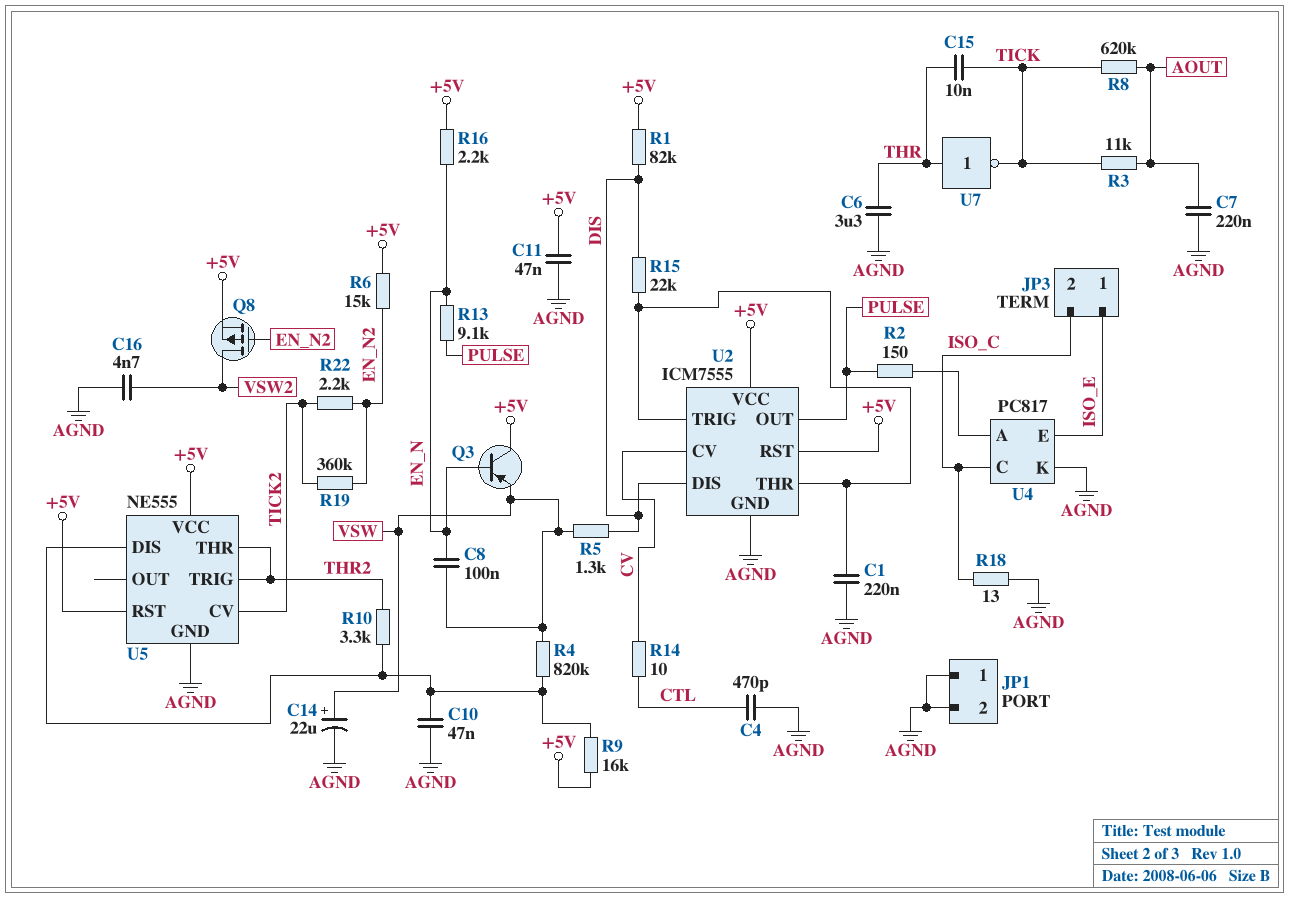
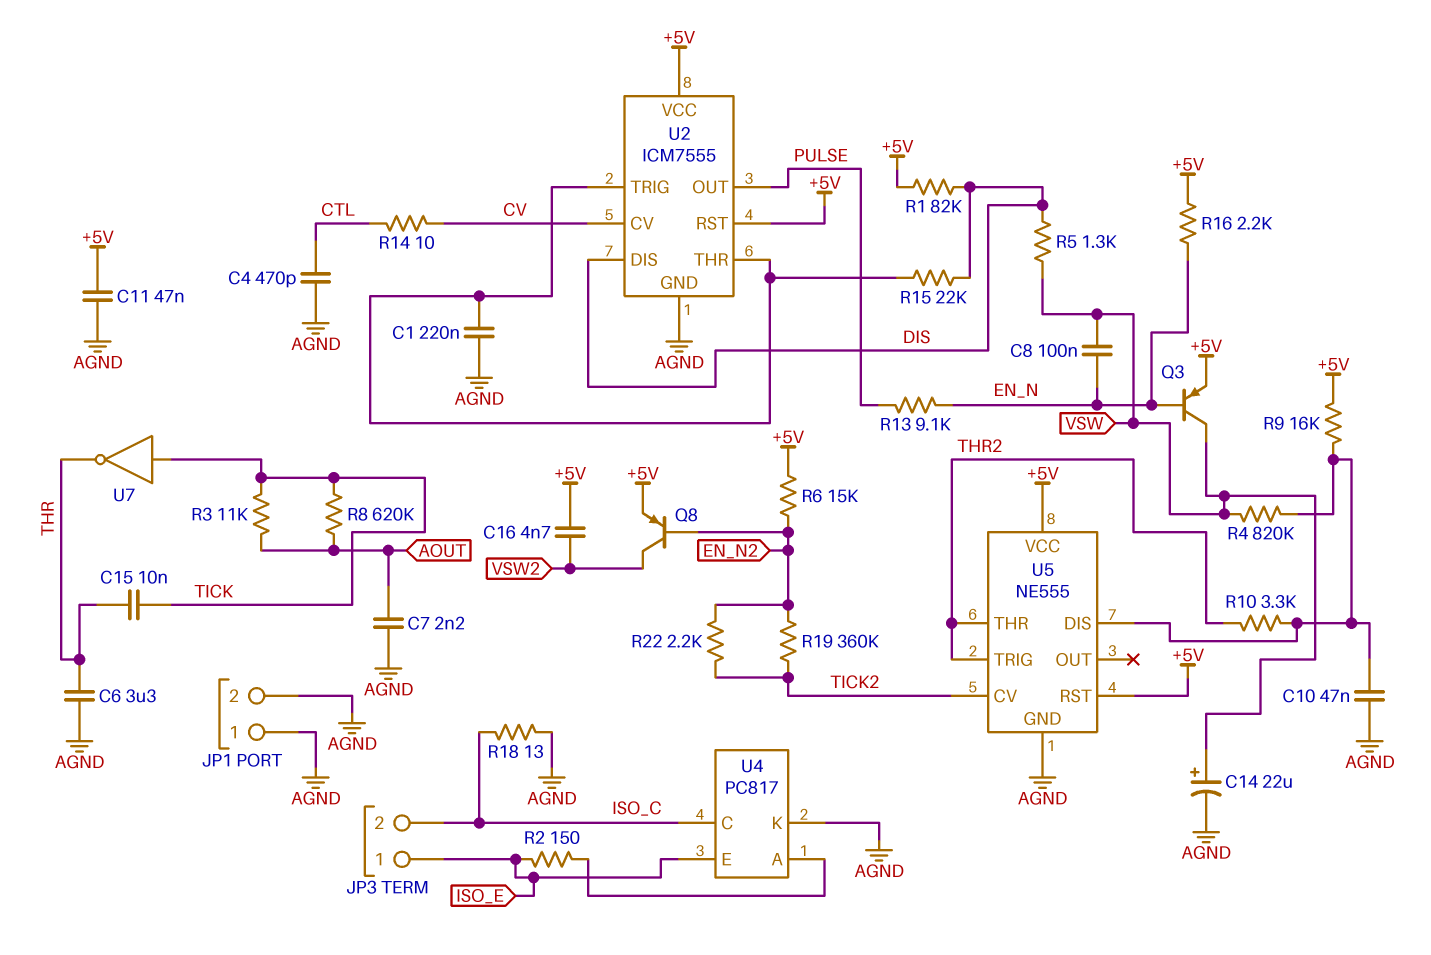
C7: 220nF (AGND, AOUT) -> 2.2nF (AGND, AOUT)
C16: 4.7nF (AGND, VSW2) -> 4.7nF (+5V, VSW2)
Q3: PNP (B EN_N, C +5V, E VSW) -> PNP (B EN_N, C VSW, E +5V)
Q8: PMOS (G EN_N2, D VSW2, S +5V) -> PNP (B EN_N2, C VSW2, E +5V)
R2: 150 (PULSE, U4/A) -> 150 (ISO_E, U4/A)
U7: NOT (in THR, out TICK) -> NOT (in TICK, out THR)

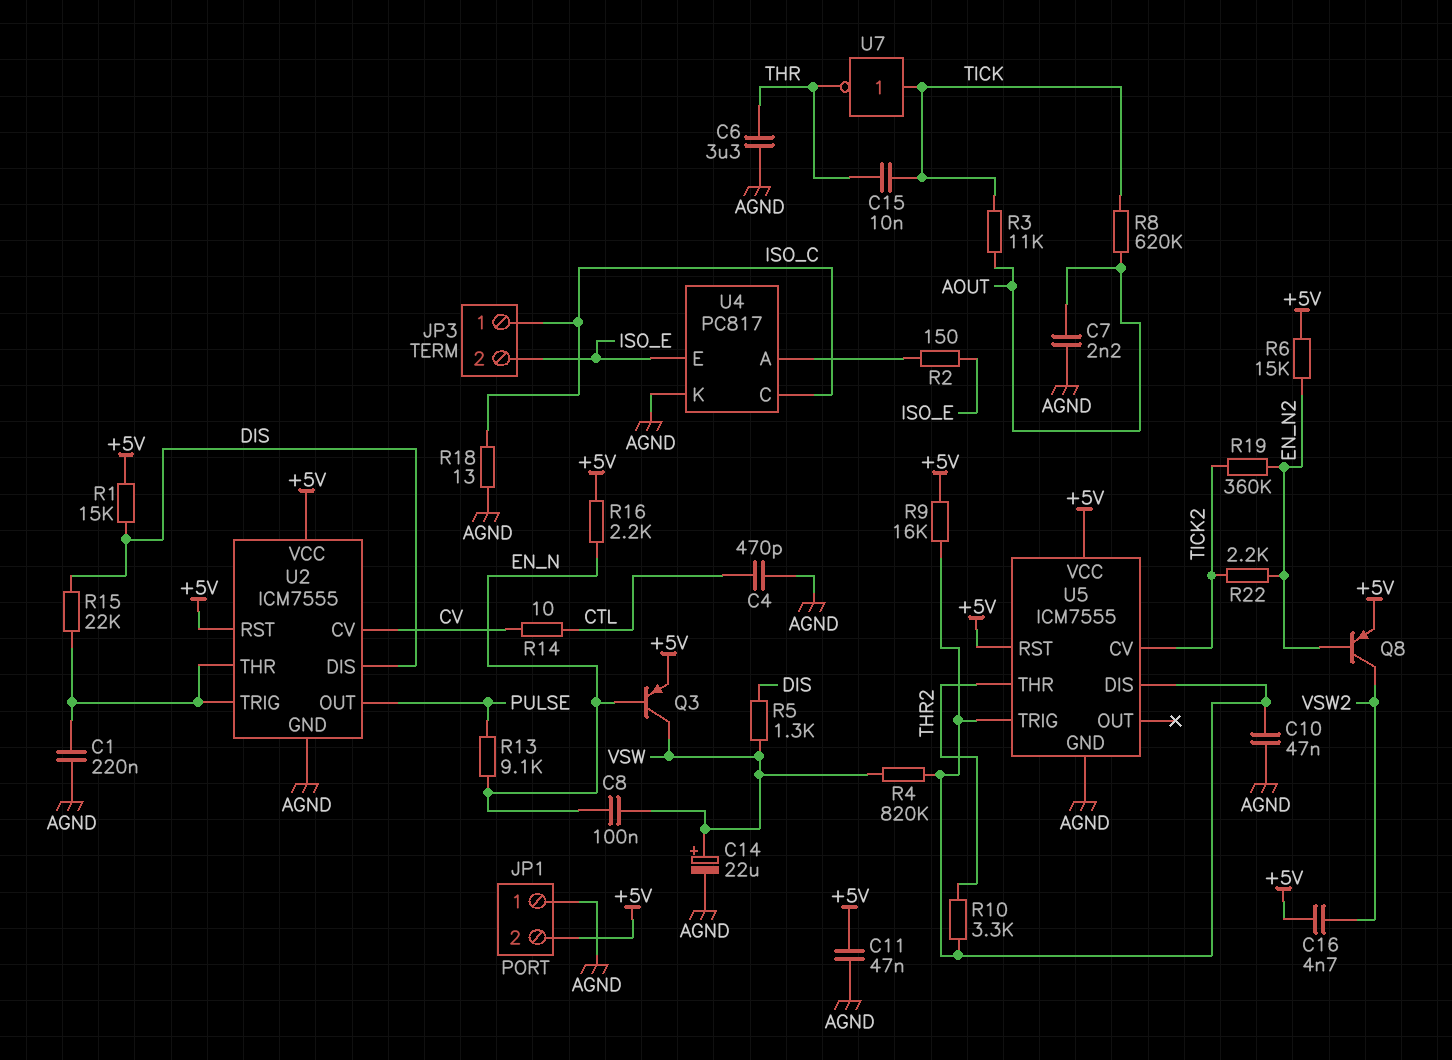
JP1 pin 2: AGND -> +5V
JP3 pin 1: ISO_E -> ISO_C
JP3 pin 2: ISO_C -> ISO_E
R1: 82k (+5V, DIS) -> 15k (+5V, DIS)
U5: NE555 -> ICM7555
U5 pin TRIG: THR2 -> U5/DIS

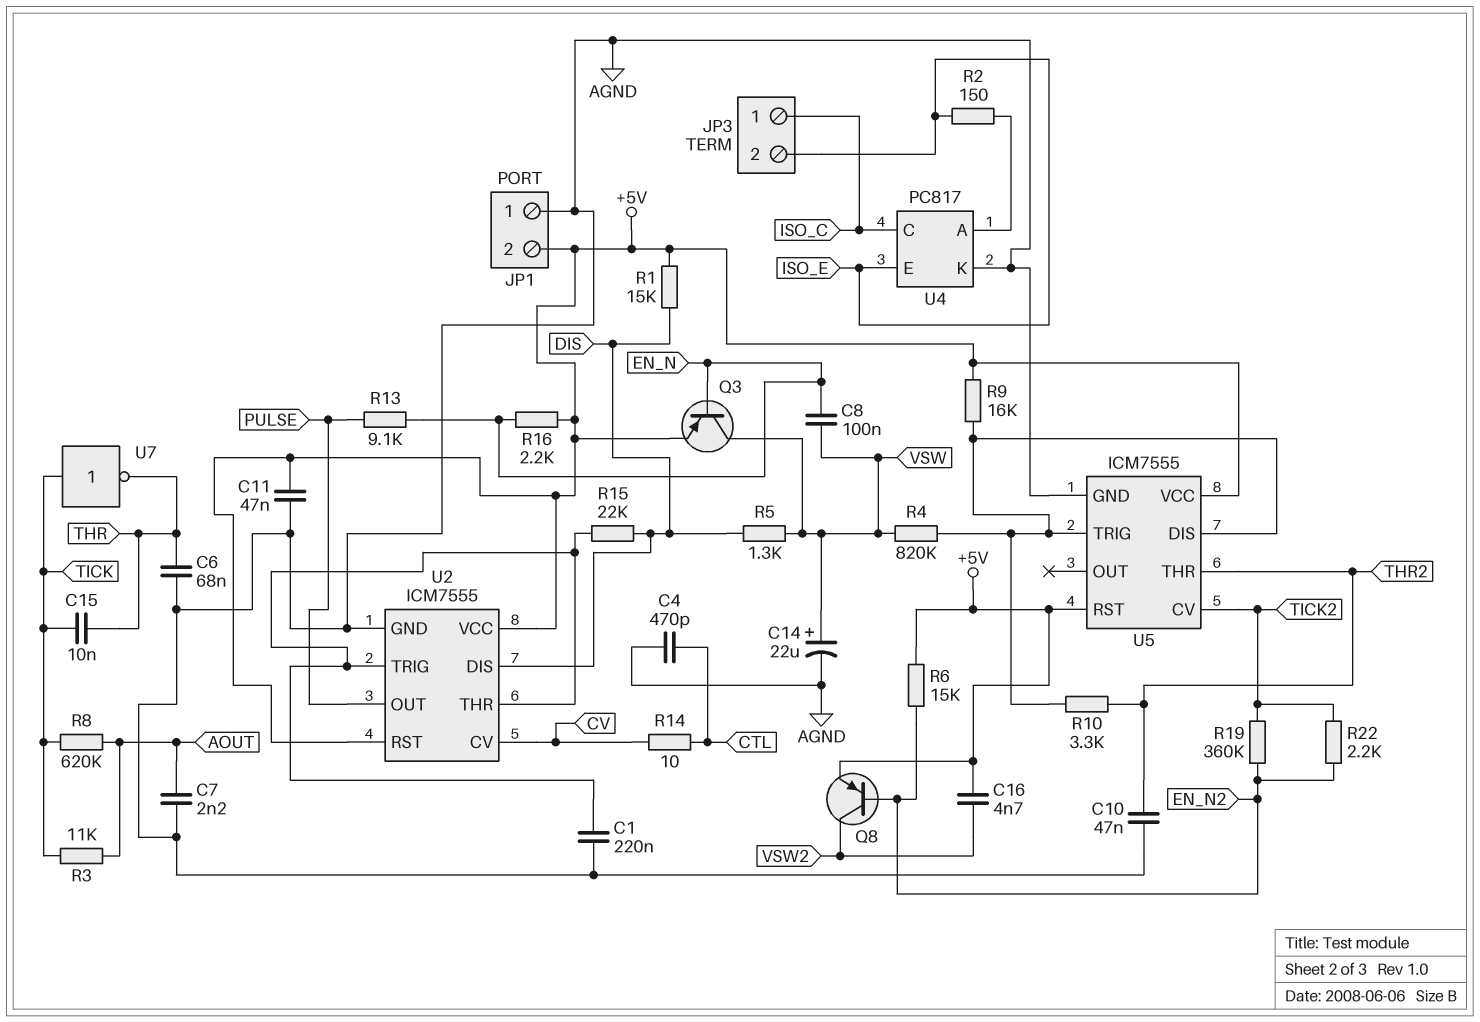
C6: 3.3uF (AGND, THR) -> 68nF (AGND, THR)
C10: 47nF (AGND, U5/DIS) -> 47nF (AGND, THR2)
R18: 13 (AGND, ISO_C) -> none

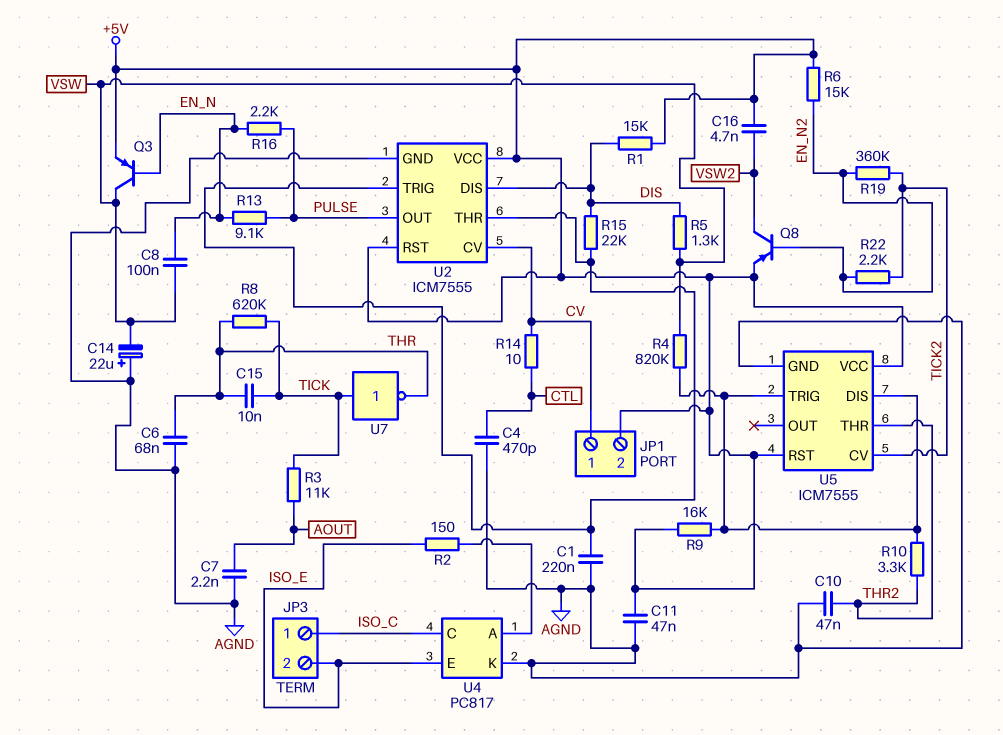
C14: 22uF (plus VSW, minus AGND) -> 22uF (plus AGND, minus VSW)
JP1 pin 1: AGND -> CV
R8: 620k (AOUT, TICK) -> 620k (THR, TICK)
R16: 2.2k (+5V, EN_N) -> 2.2k (EN_N, PULSE)

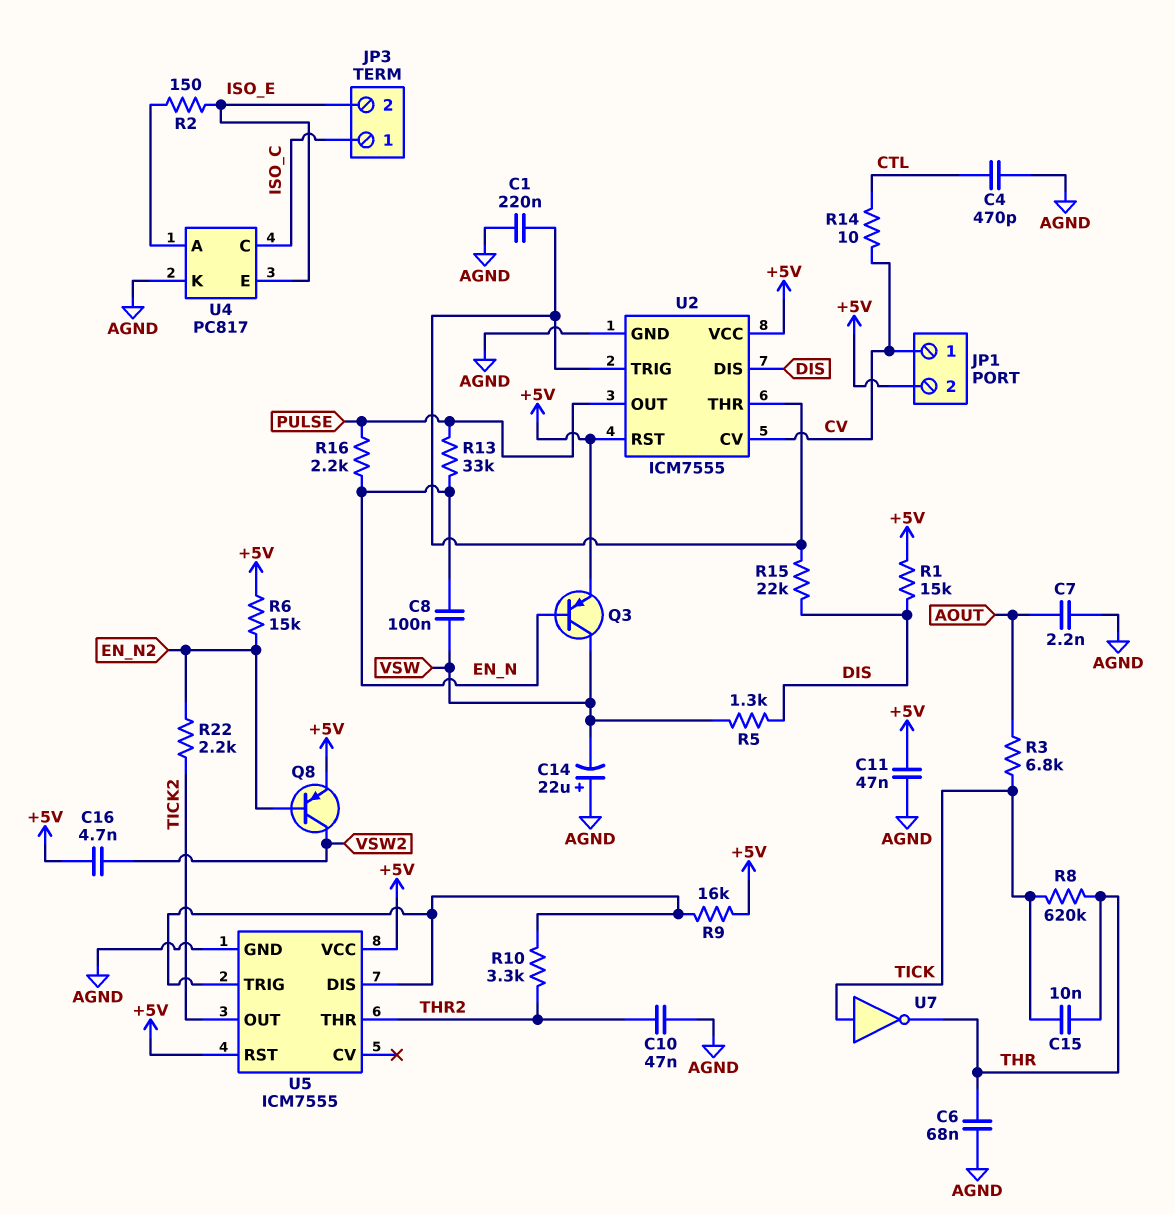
R3: 11k (AOUT, TICK) -> 6.8k (AOUT, TICK)
R4: 820k (U5/DIS, VSW) -> none
R13: 9.1k (EN_N, PULSE) -> 33k (EN_N, PULSE)
R19: 360k (EN_N2, TICK2) -> none
U5 pin CV: TICK2 -> none
U5 pin OUT: none -> TICK2

